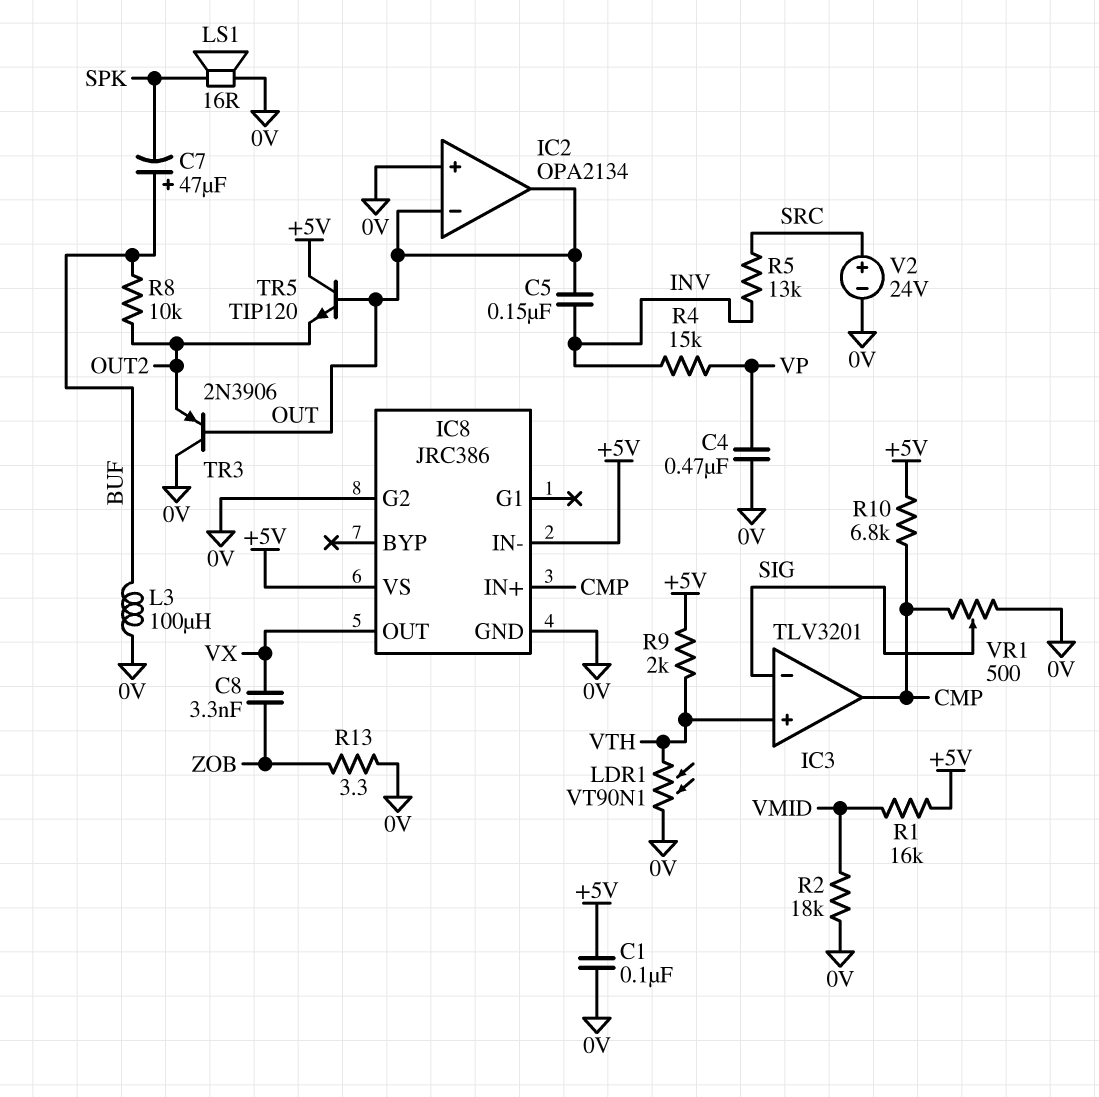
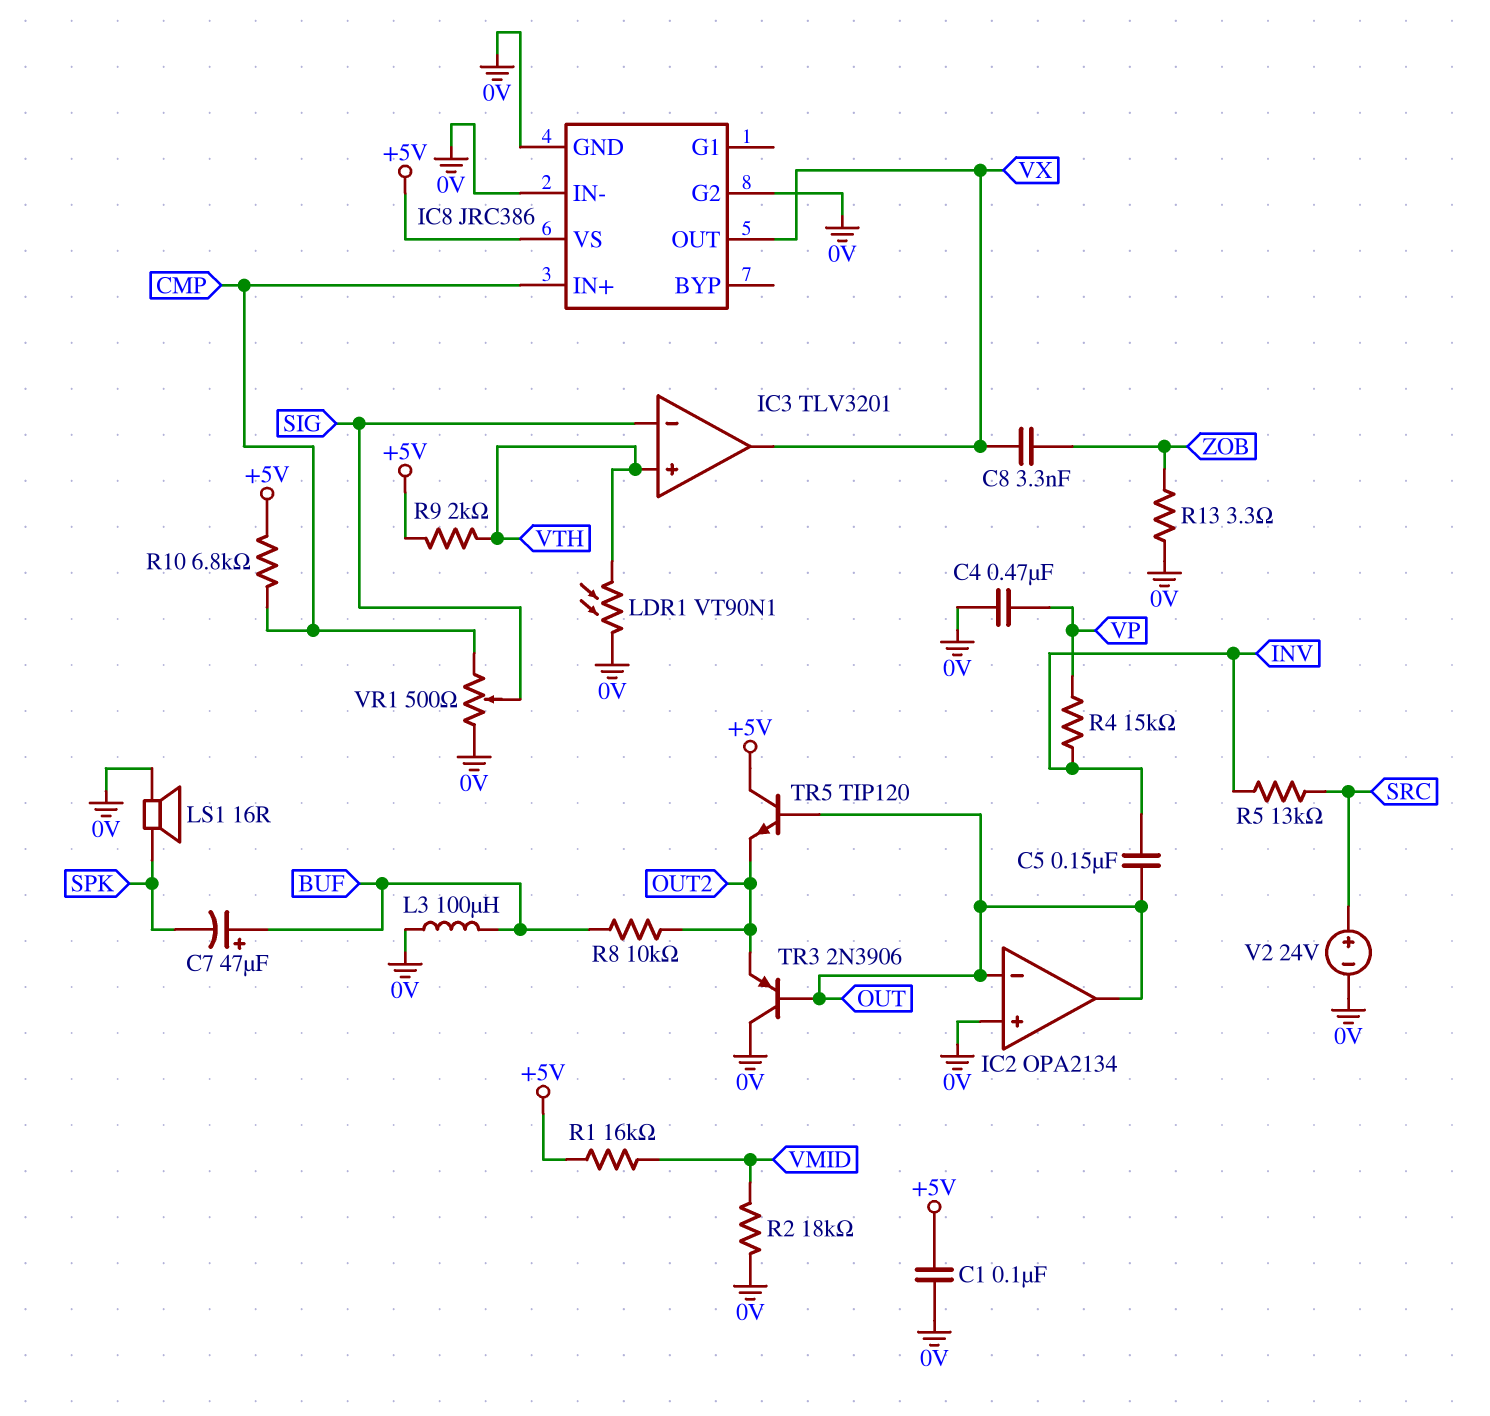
IC3 pin out: CMP -> VX
IC8 pin IN-: +5V -> 0V

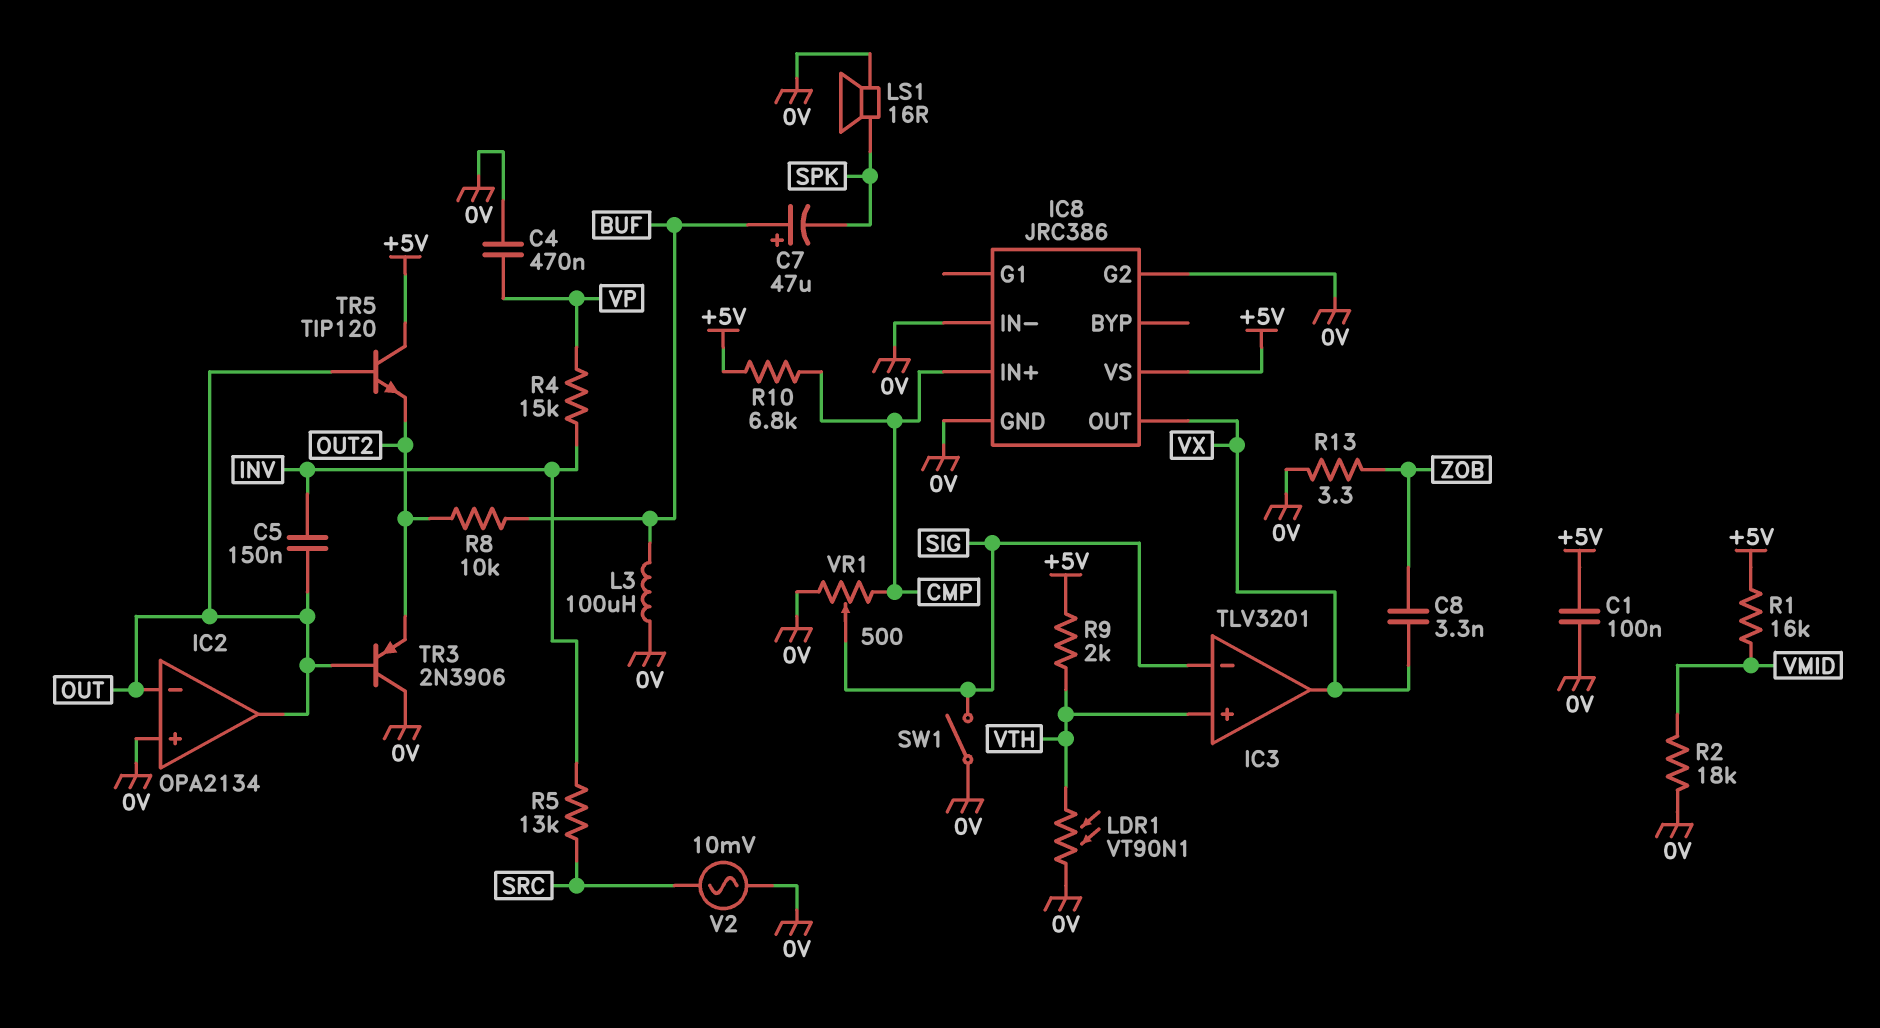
SW1: none -> switch (0V, SIG)
V2: 24V (plus SRC, minus 0V) -> AC 10mV (0V, SRC)

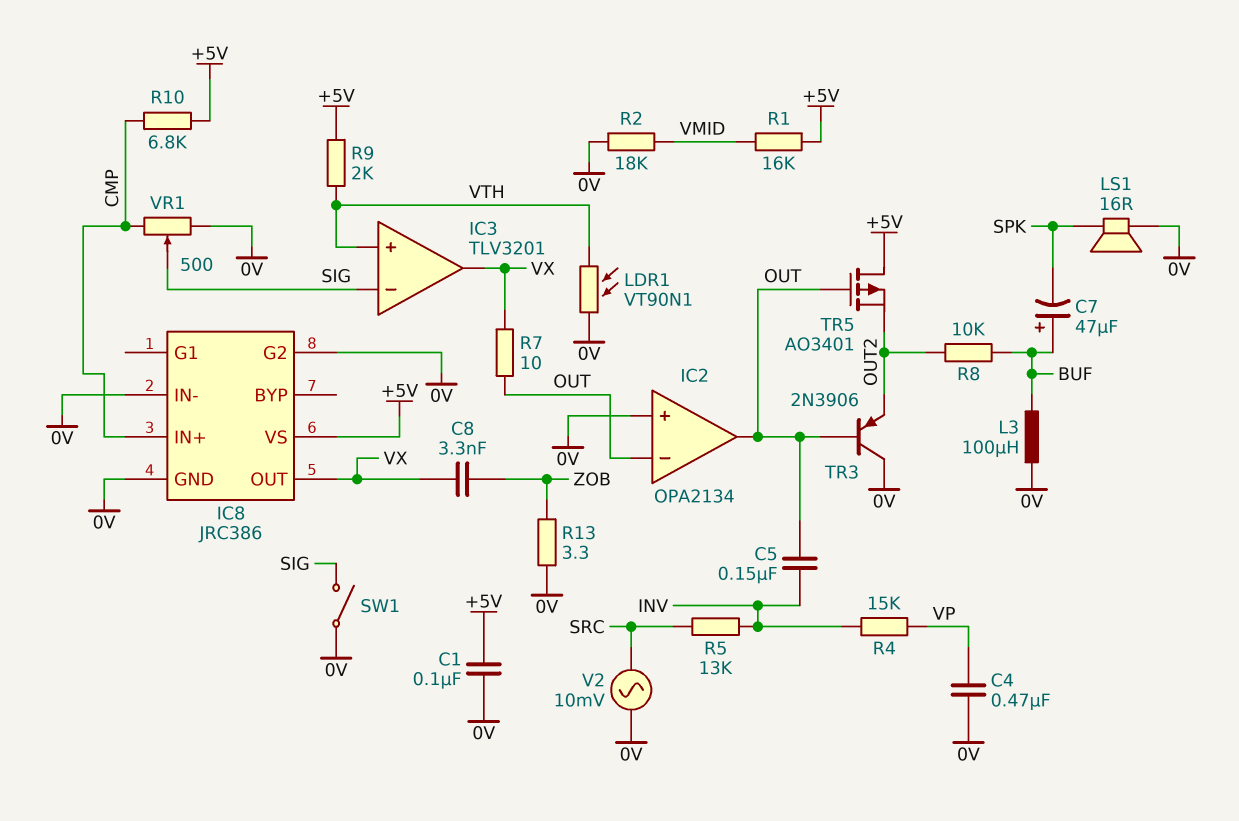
R7: none -> 10 (OUT, VX)
TR5: NPN TIP120 (B OUT, C +5V, E OUT2) -> PMOS AO3401 (G OUT, D +5V, S OUT2)

